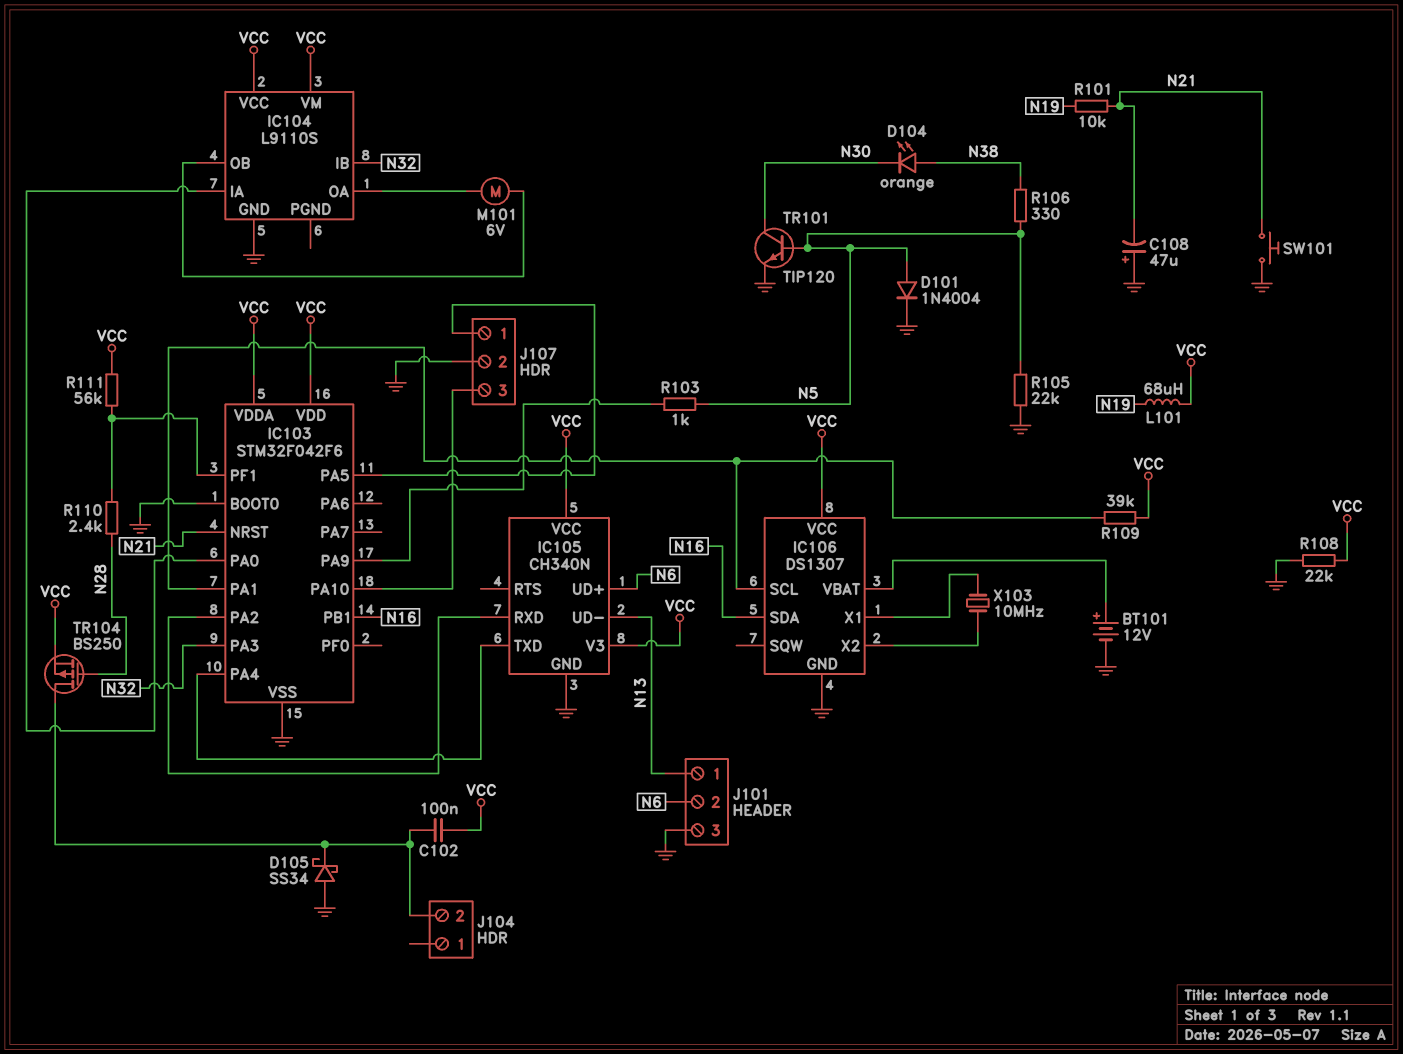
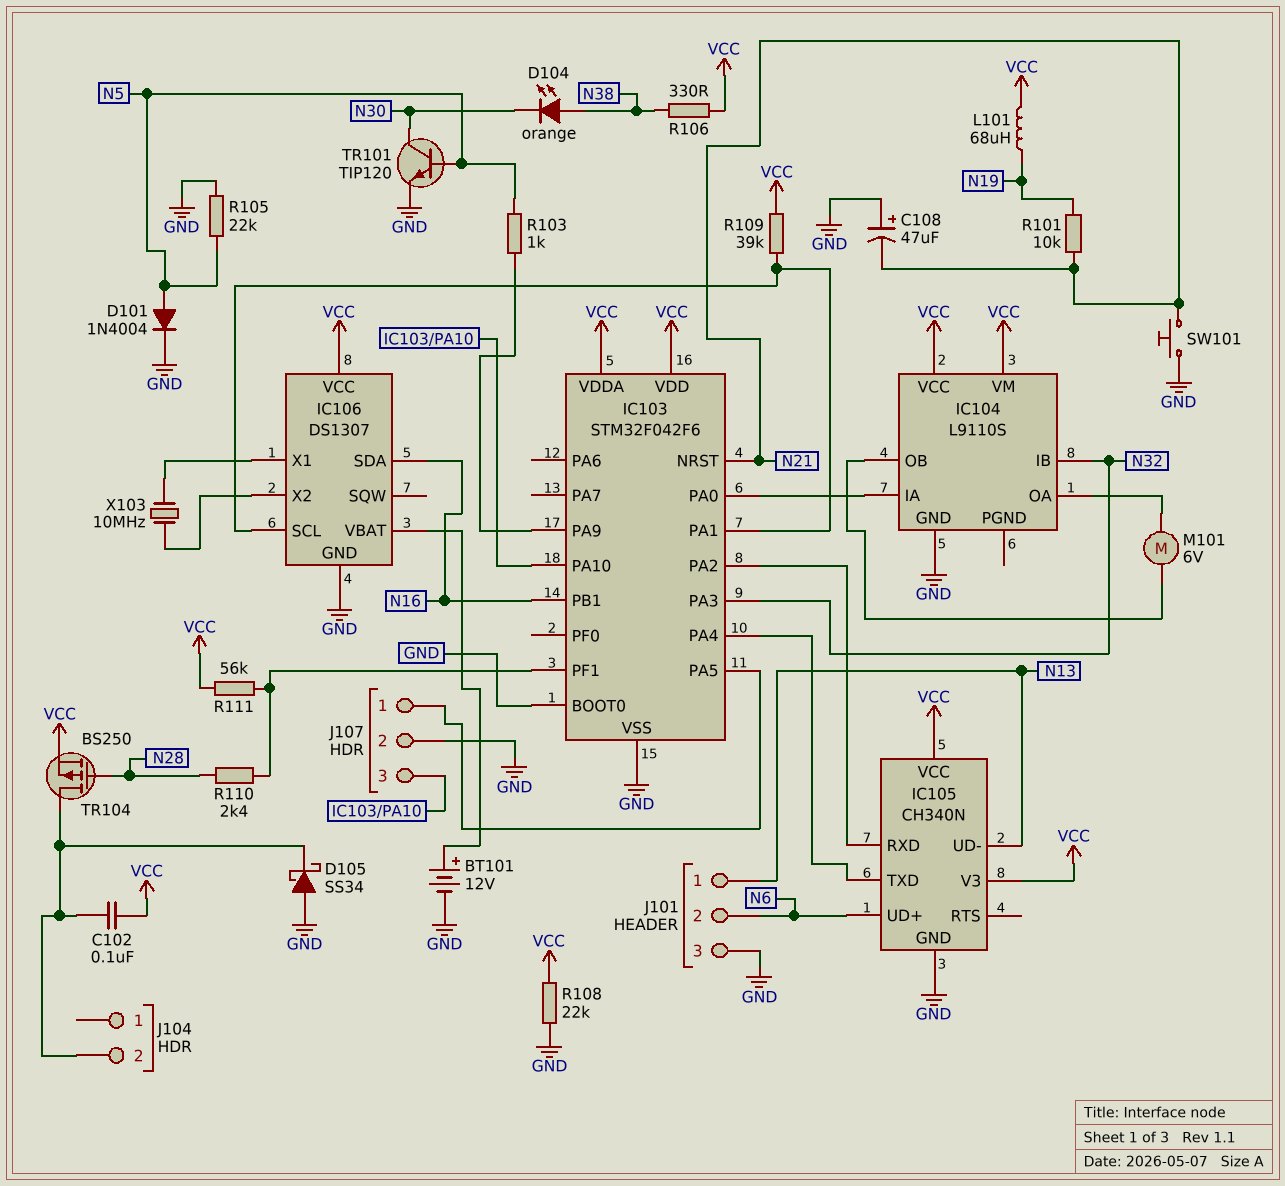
R106: 330 (N5, N38) -> 330 (N38, VCC)

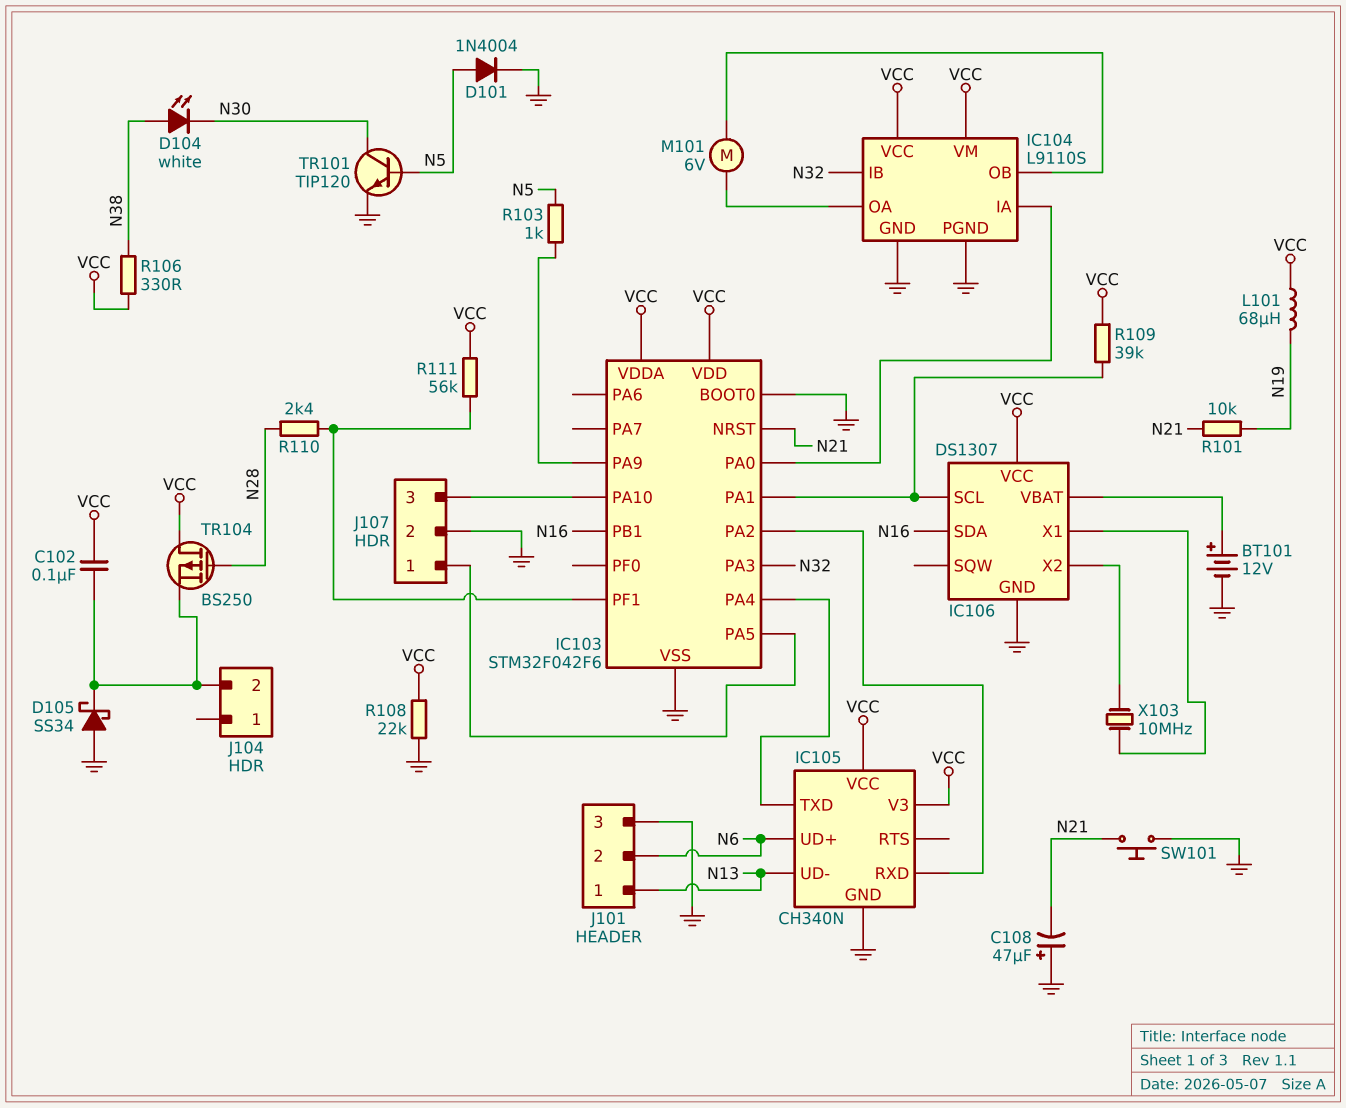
D104: LED orange (A N38, K N30) -> LED white (A N38, K N30)
IC104 pin PGND: none -> GND
R105: 22k (GND, N5) -> none
TR104: PMOS BS250 (G N28, D J104/2, S VCC) -> PMOS BS250 (G N28, D VCC, S J104/2)

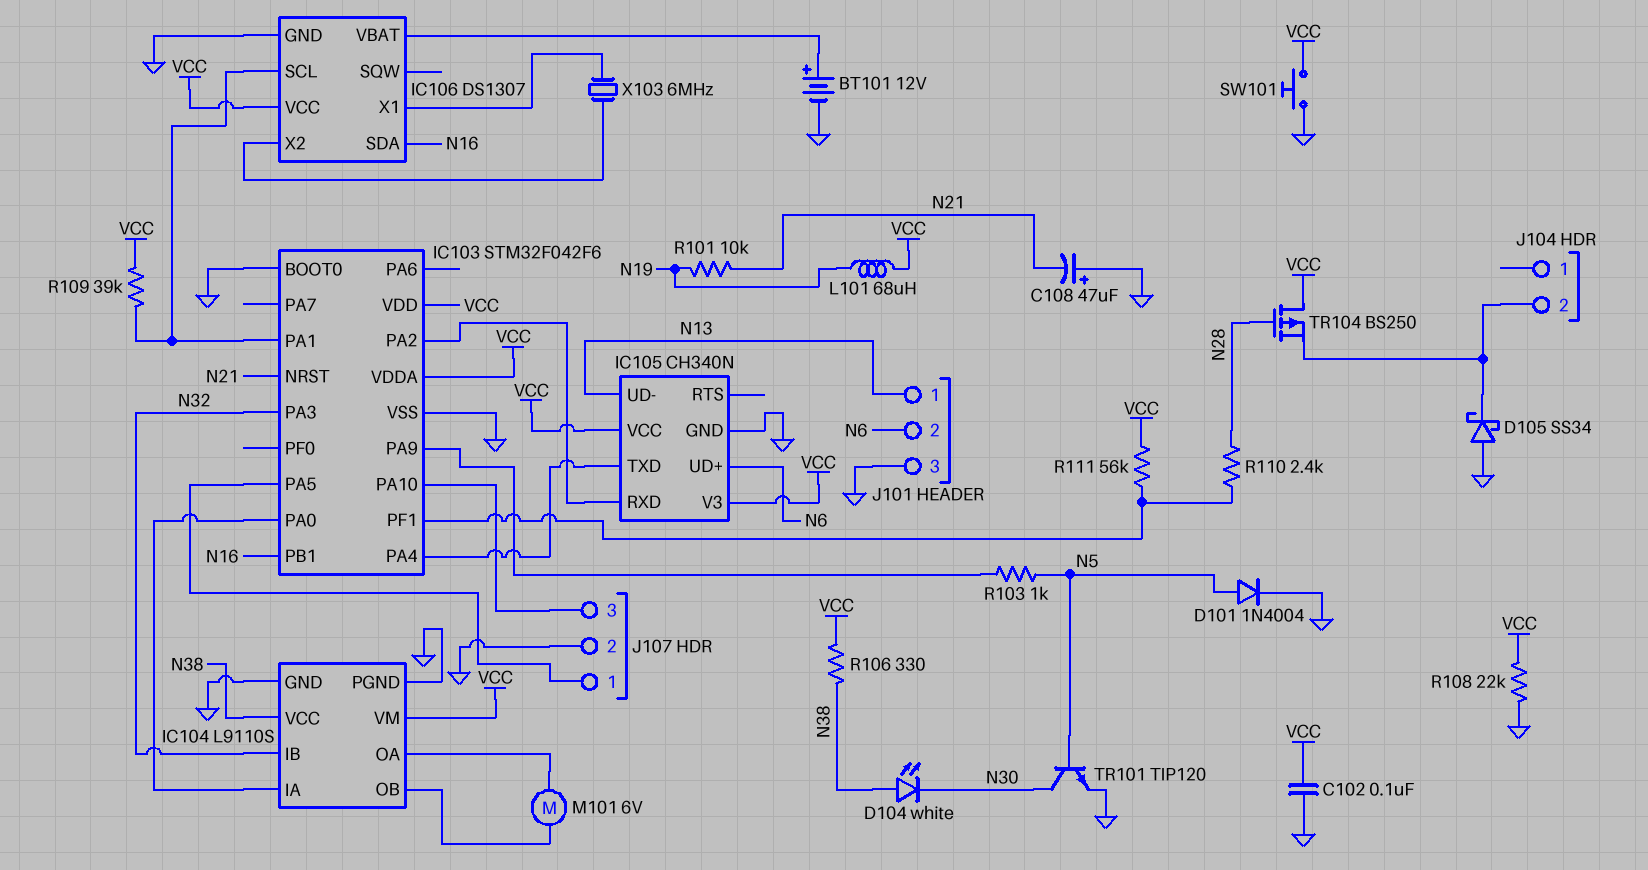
C102: 100nF (J104/2, VCC) -> 100nF (GND, VCC)
IC104 pin VCC: VCC -> N38
SW101: button (GND, N21) -> button (GND, VCC)
X103: 10MHz (IC106/X1, IC106/X2) -> 6MHz (IC106/X1, IC106/X2)

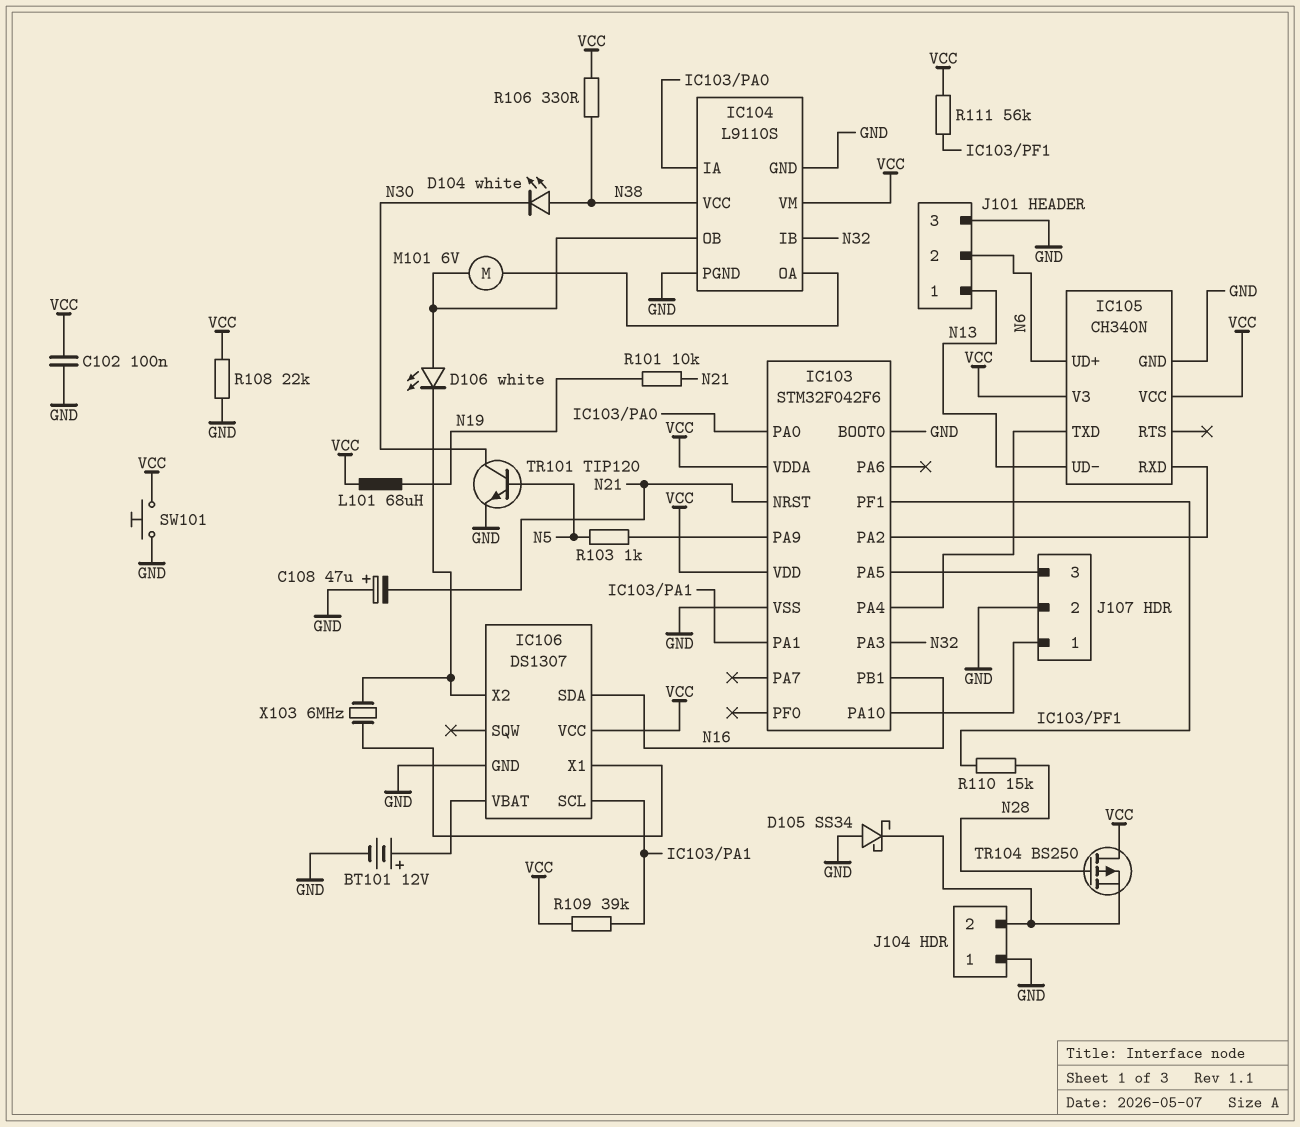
D101: diode 1N4004 (A N5, K GND) -> none
D106: none -> LED white (A IC104/OB, K IC106/X2)
J104 pin 1: none -> GND
J107 pin 1: IC103/PA5 -> IC103/PA10
J107 pin 3: IC103/PA10 -> IC103/PA5
R110: 2.4k (IC103/PF1, N28) -> 15k (IC103/PF1, N28)

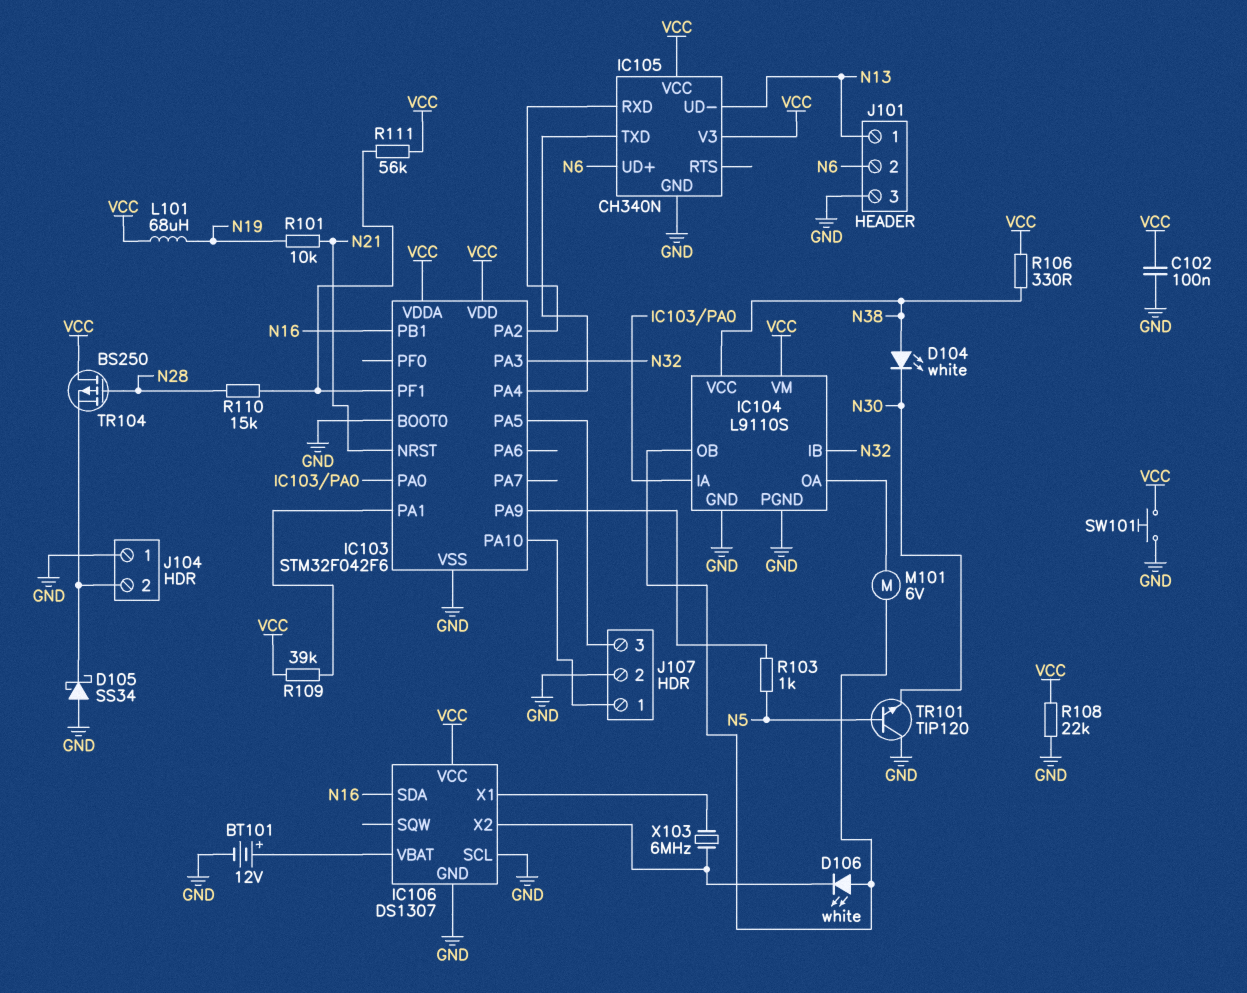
C108: 47uF (plus GND, minus N21) -> none
IC106 pin SCL: IC103/PA1 -> GND
TR101: NPN TIP120 (B N5, C N30, E GND) -> NPN TIP120 (B N5, C GND, E N30)

